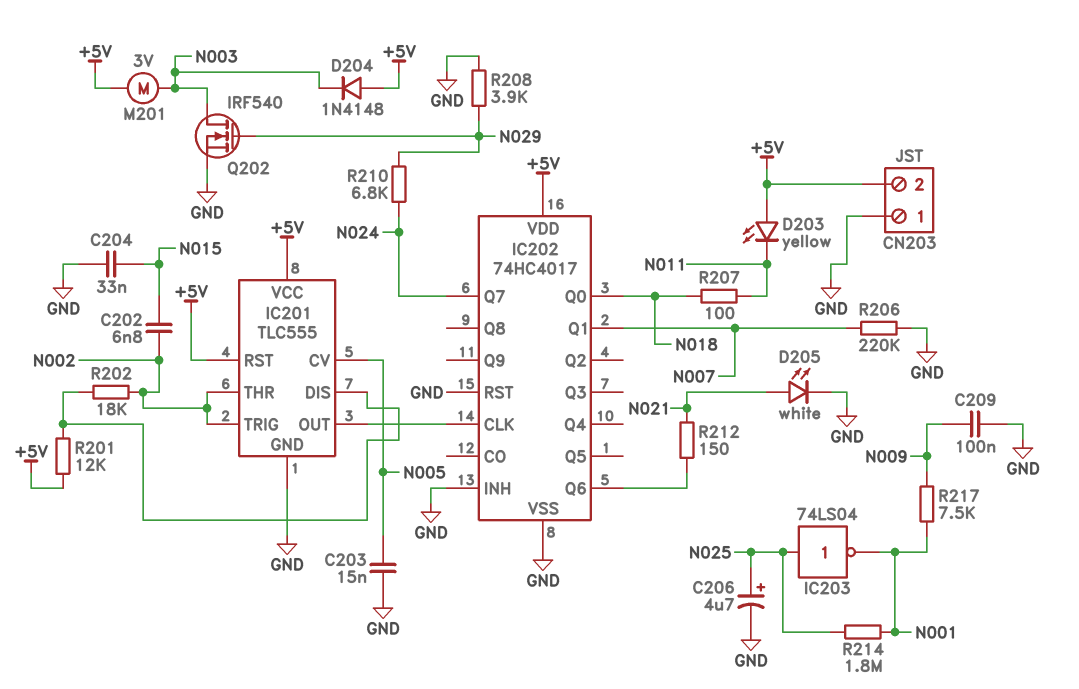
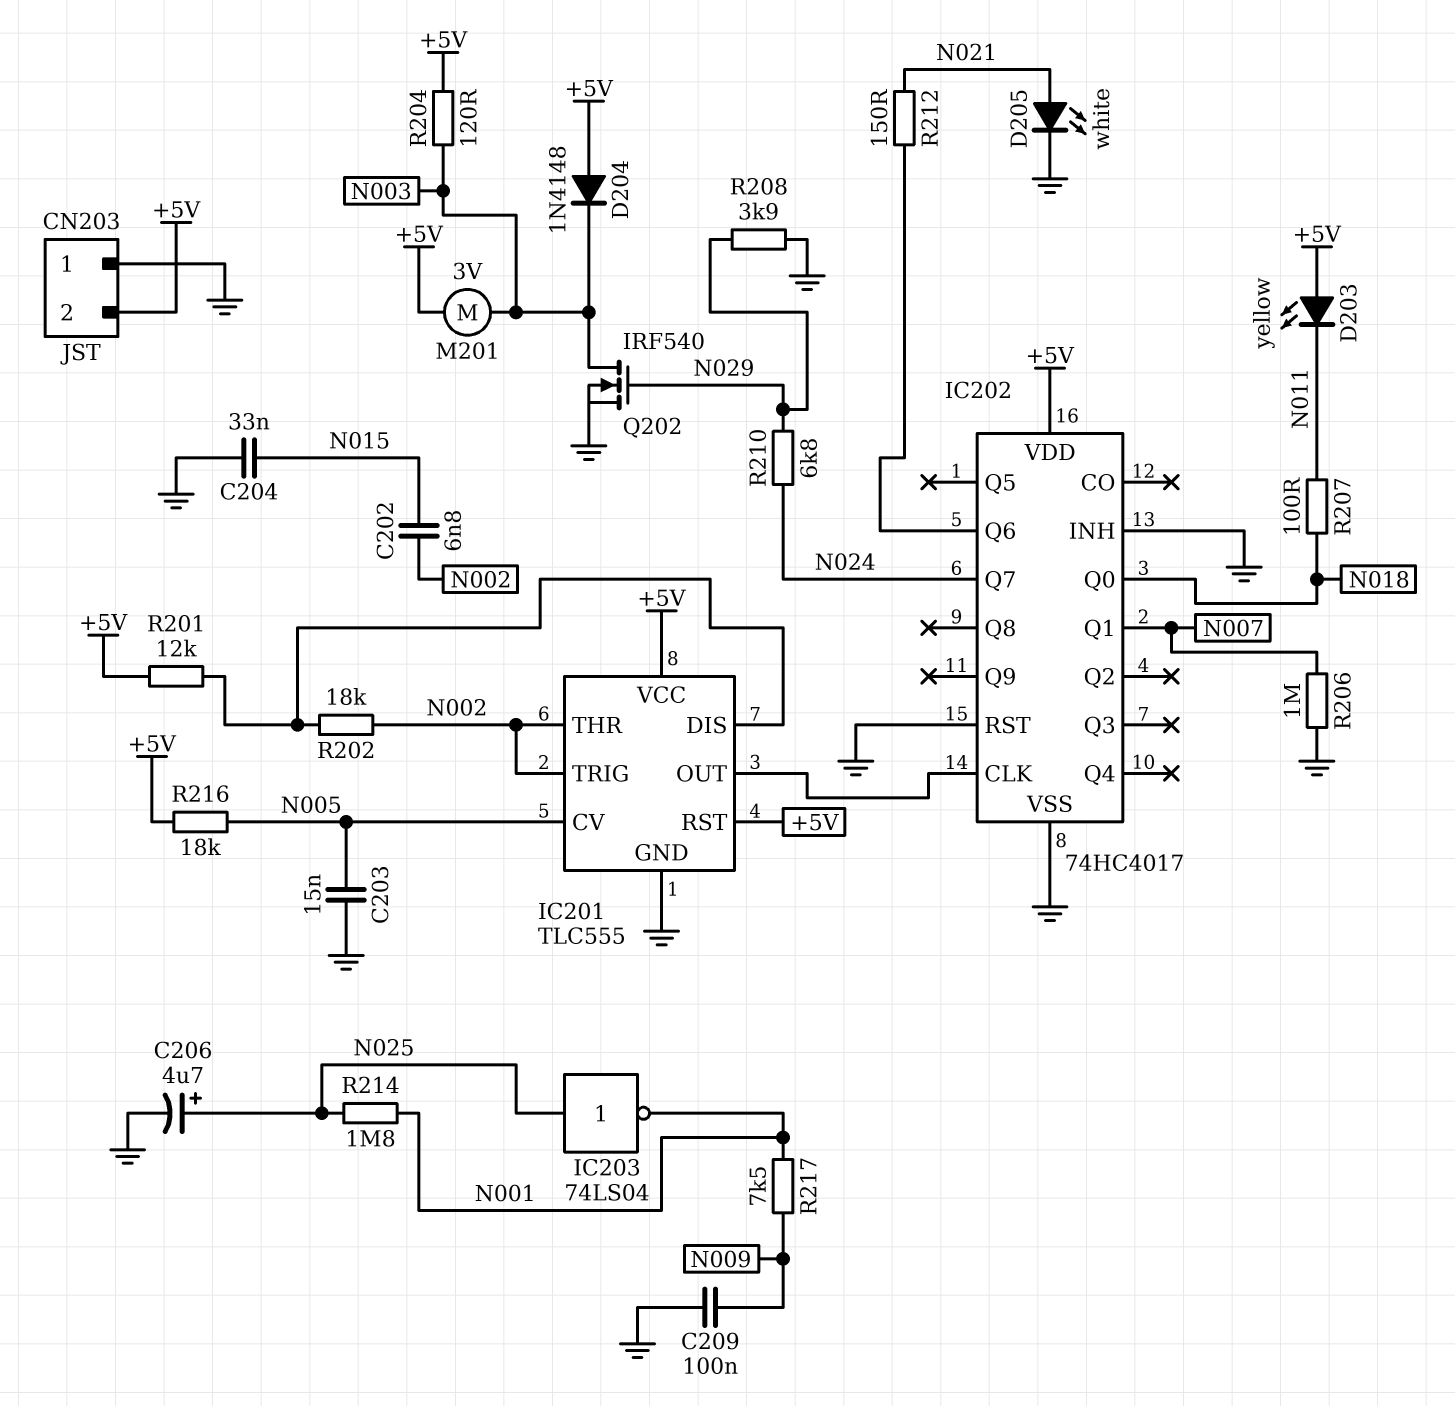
R204: none -> 120 (+5V, N003)
R206: 220k (GND, N007) -> 1M (GND, N007)
R216: none -> 18k (+5V, N005)

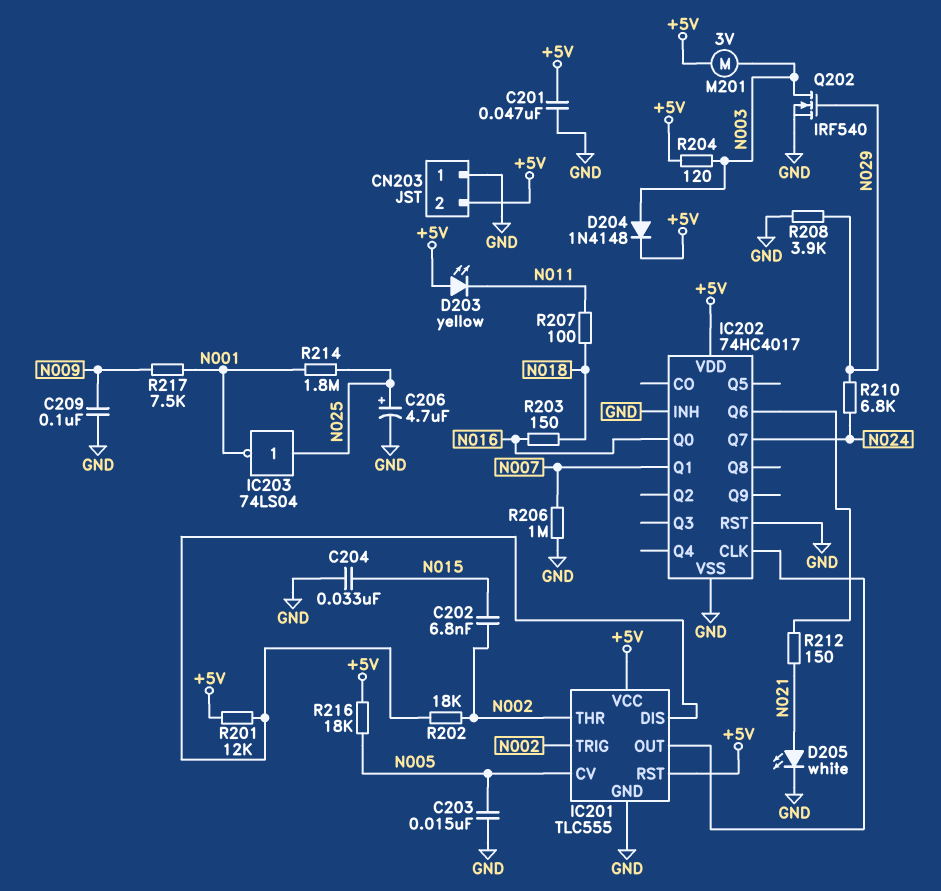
C201: none -> 47nF (+5V, GND)
D204: diode 1N4148 (A +5V, K N003) -> diode 1N4148 (A N003, K +5V)
IC202 pin Q0: N018 -> N016
R203: none -> 150 (N016, N018)

